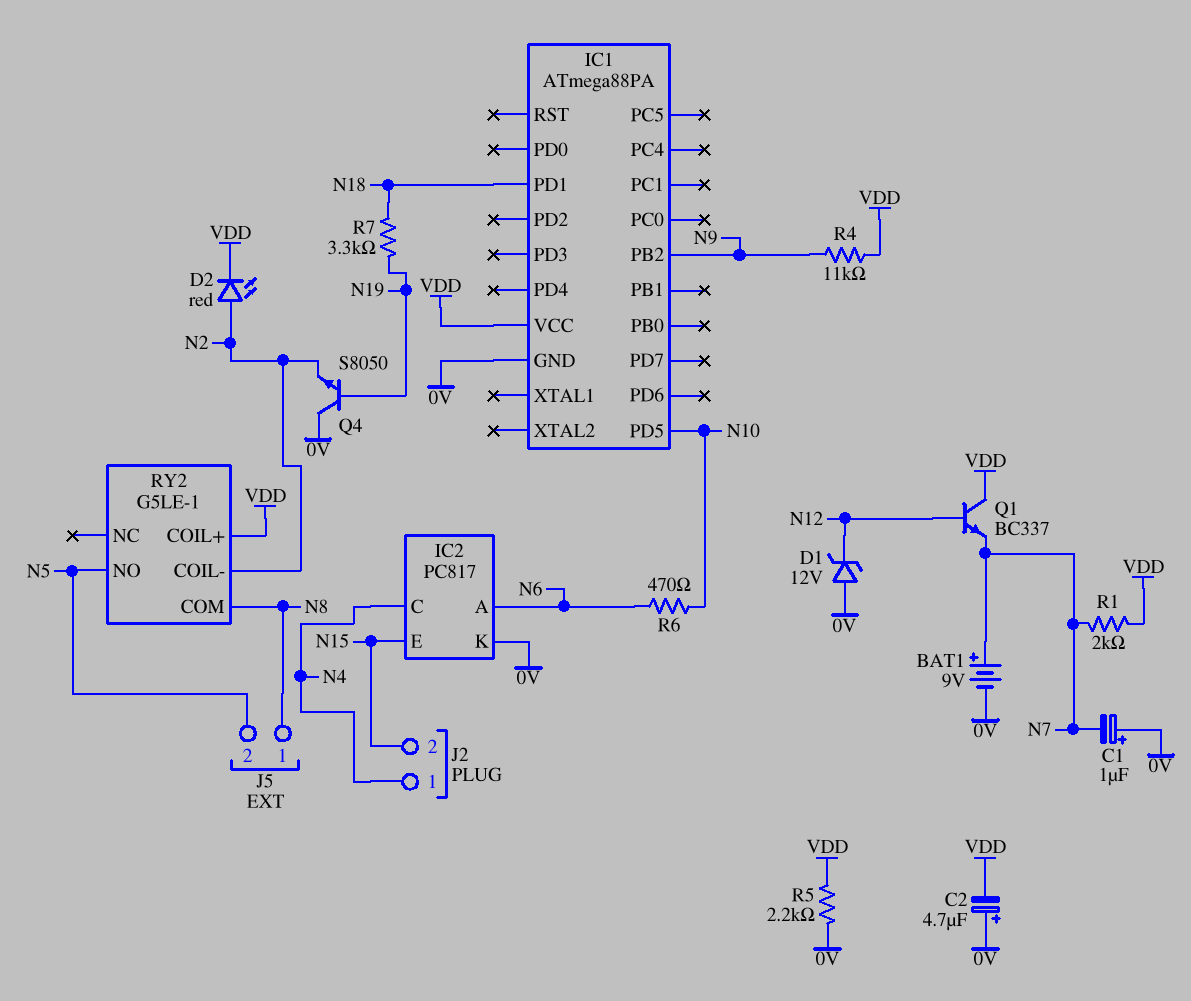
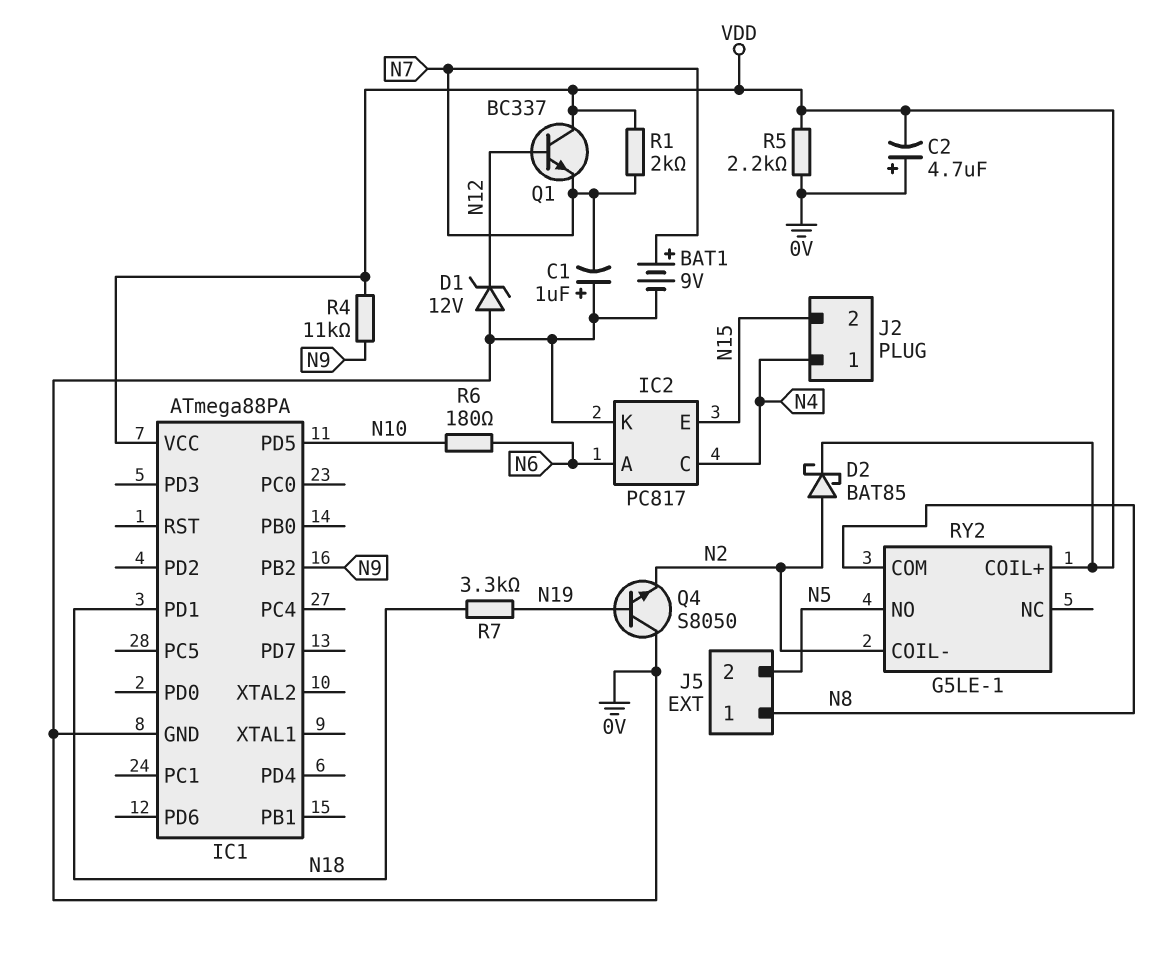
D2: LED red (A N2, K VDD) -> schottky BAT85 (A N2, K VDD)
R6: 470 (N6, N10) -> 180 (N6, N10)

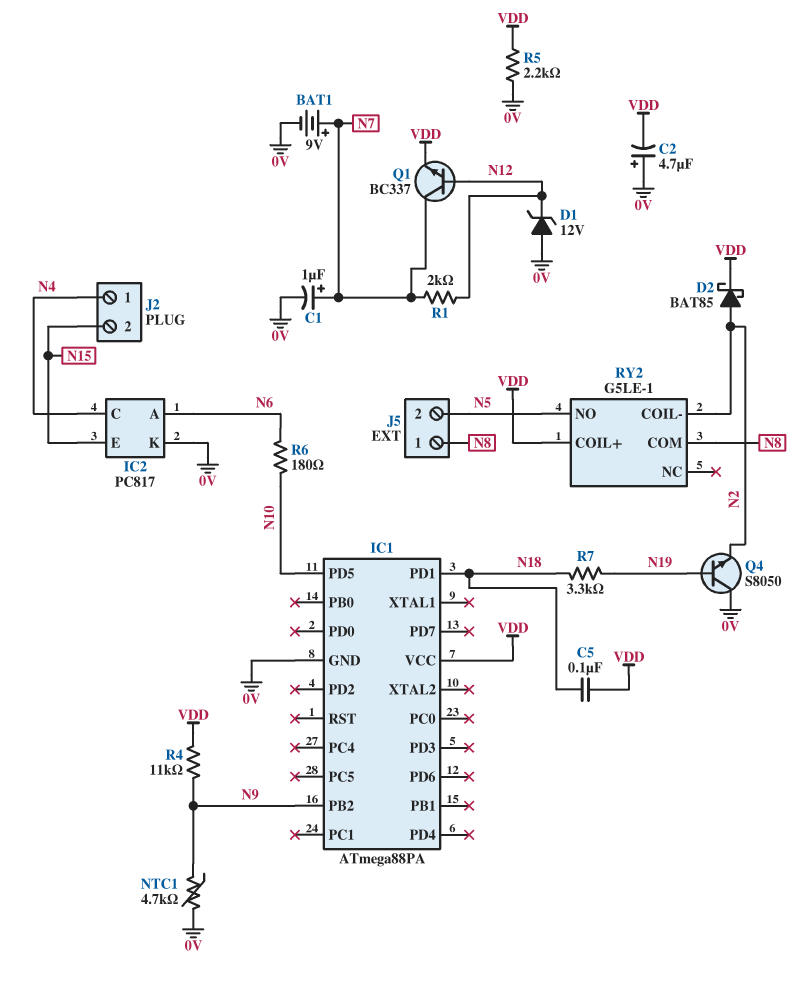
C1: 1uF (plus 0V, minus N7) -> 1uF (plus N7, minus 0V)
C5: none -> 100nF (N18, VDD)
NTC1: none -> 4.7k (0V, N9)
Q1: NPN BC337 (B N12, C VDD, E N7) -> NPN BC337 (B N12, C N7, E VDD)
R1: 2k (N7, VDD) -> 2k (N7, N12)

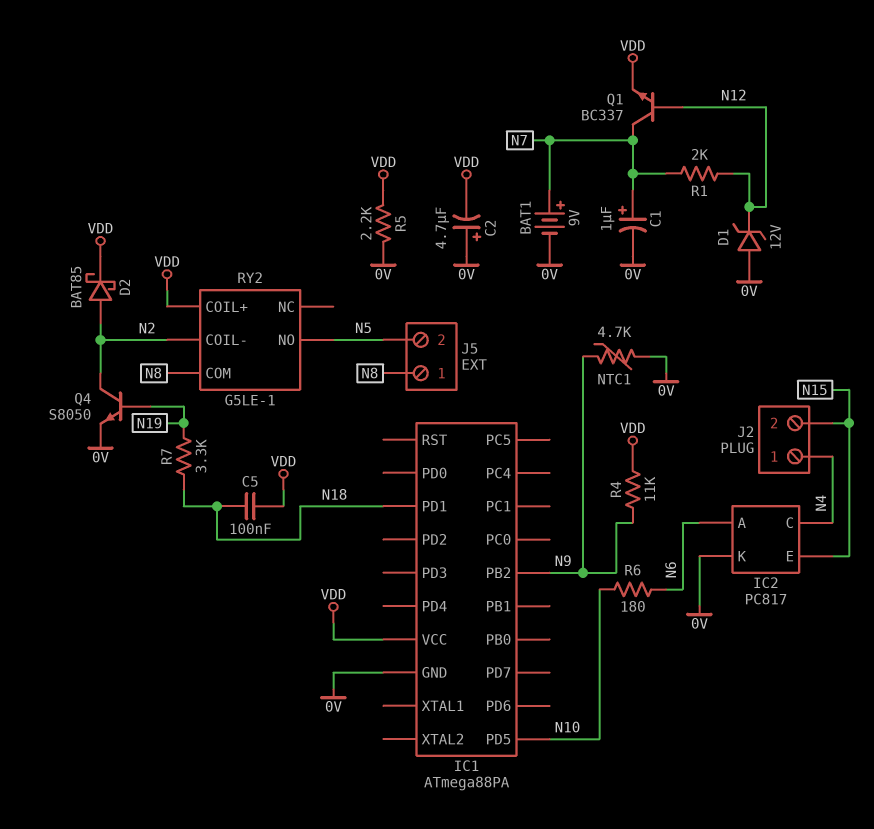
Q4: NPN S8050 (B N19, C 0V, E N2) -> NPN S8050 (B N19, C N2, E 0V)

